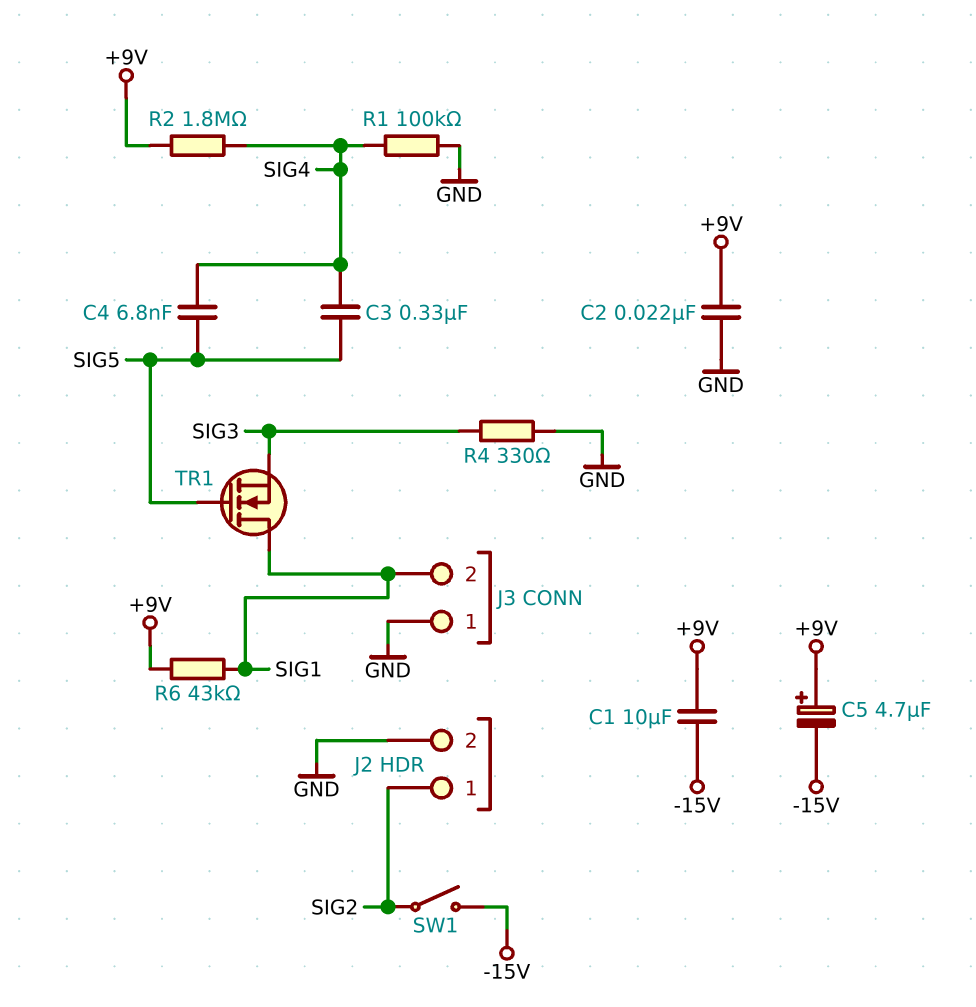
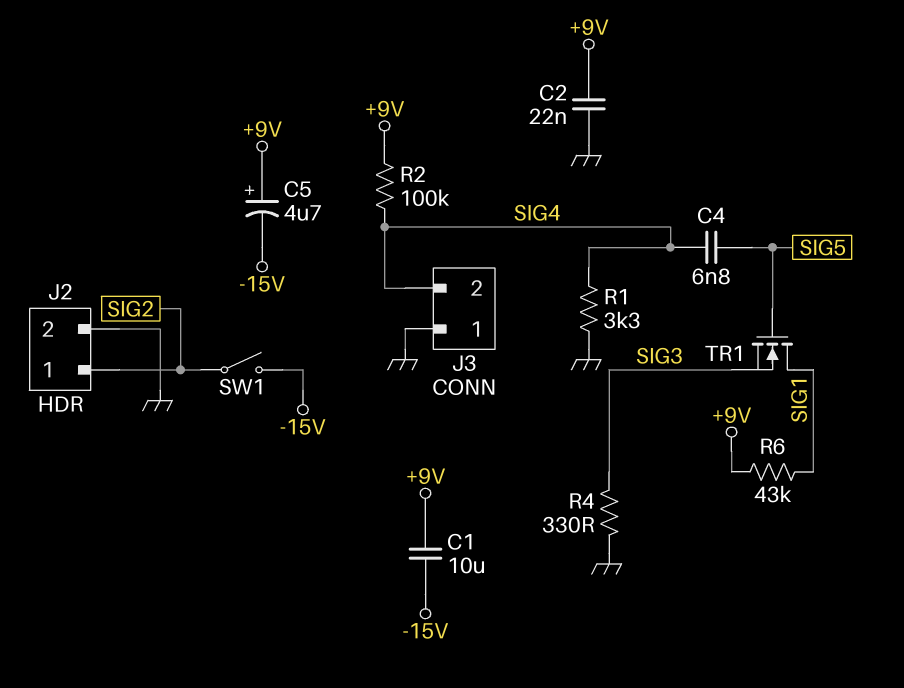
C3: 330nF (SIG4, SIG5) -> none
J3 pin 2: SIG1 -> SIG4
R1: 100k (GND, SIG4) -> 3.3k (GND, SIG4)
R2: 1.8M (+9V, SIG4) -> 100k (+9V, SIG4)

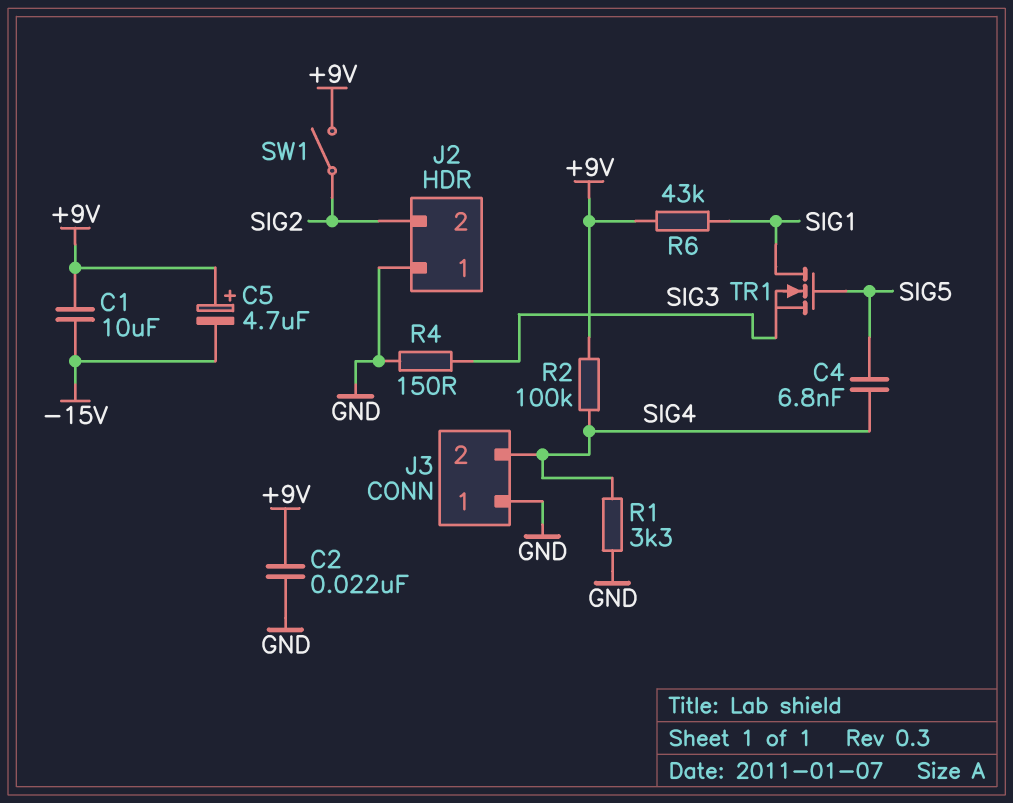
J2 pin 1: SIG2 -> GND
J2 pin 2: GND -> SIG2
R4: 330 (GND, SIG3) -> 150 (GND, SIG3)
SW1: switch (-15V, SIG2) -> switch (+9V, SIG2)

